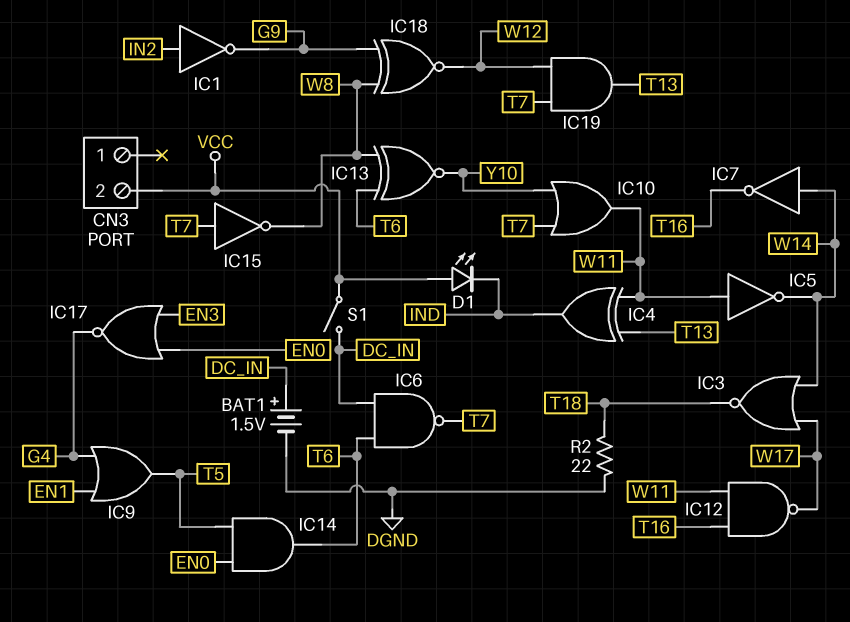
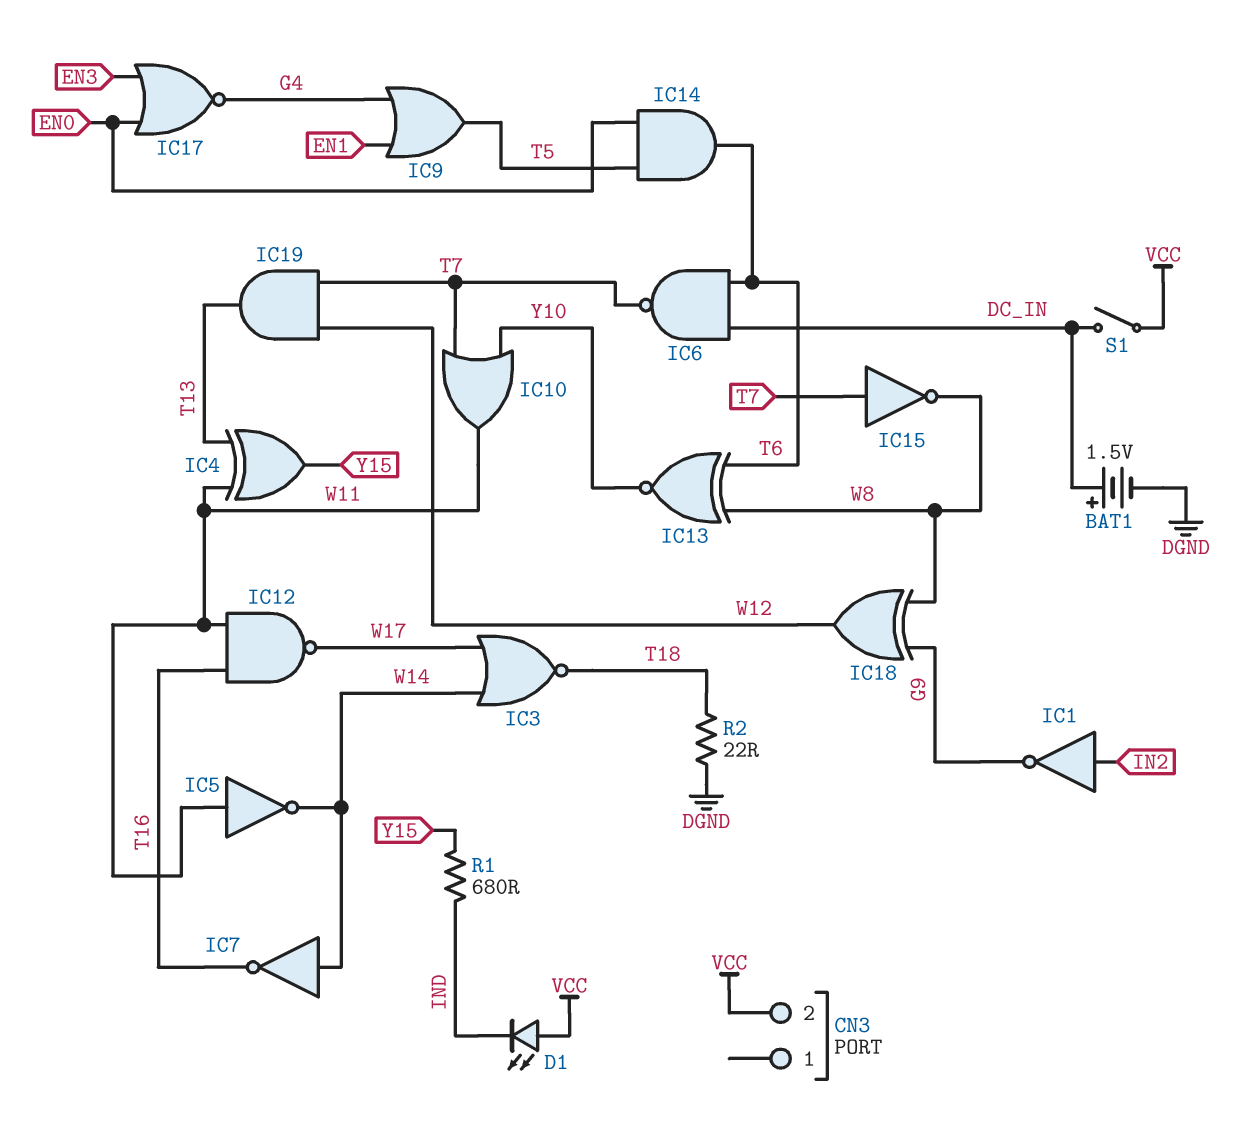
IC4: XOR (in T13, in W11, out IND) -> XOR (in T13, in W11, out Y15)
IC18: XNOR (in G9, in W8, out W12) -> XOR (in G9, in W8, out W12)
R1: none -> 680 (IND, Y15)

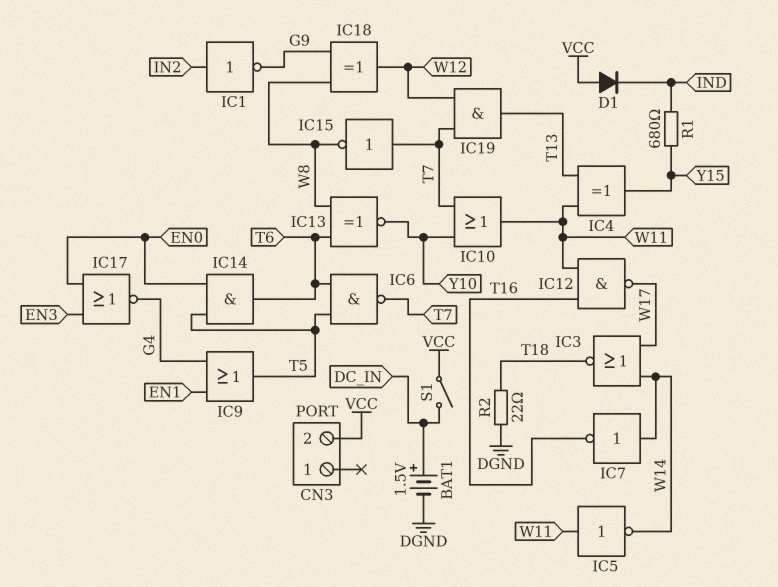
D1: LED (A VCC, K IND) -> diode (A VCC, K IND)
IC6: NAND (in DC_IN, in T6, out T7) -> NAND (in T5, in T6, out T7)

